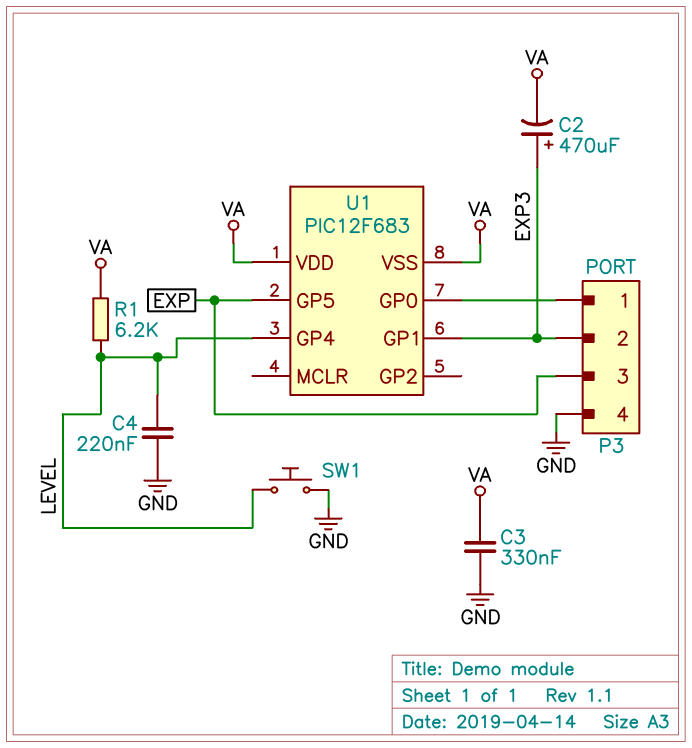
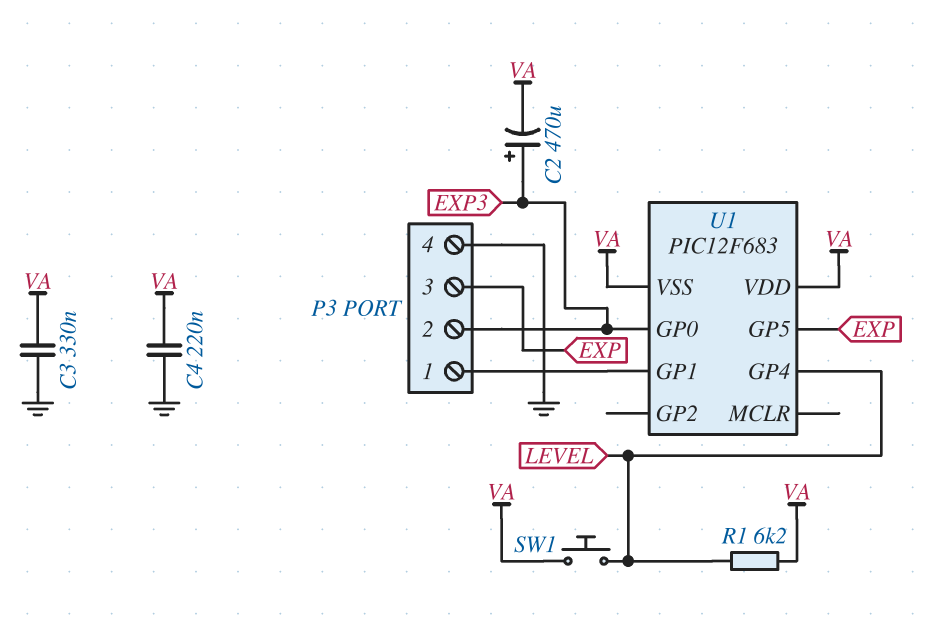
C4: 220nF (GND, LEVEL) -> 220nF (GND, VA)
SW1: button (GND, LEVEL) -> button (LEVEL, VA)
U1 pin GP0: P3/1 -> EXP3
U1 pin GP1: EXP3 -> P3/1

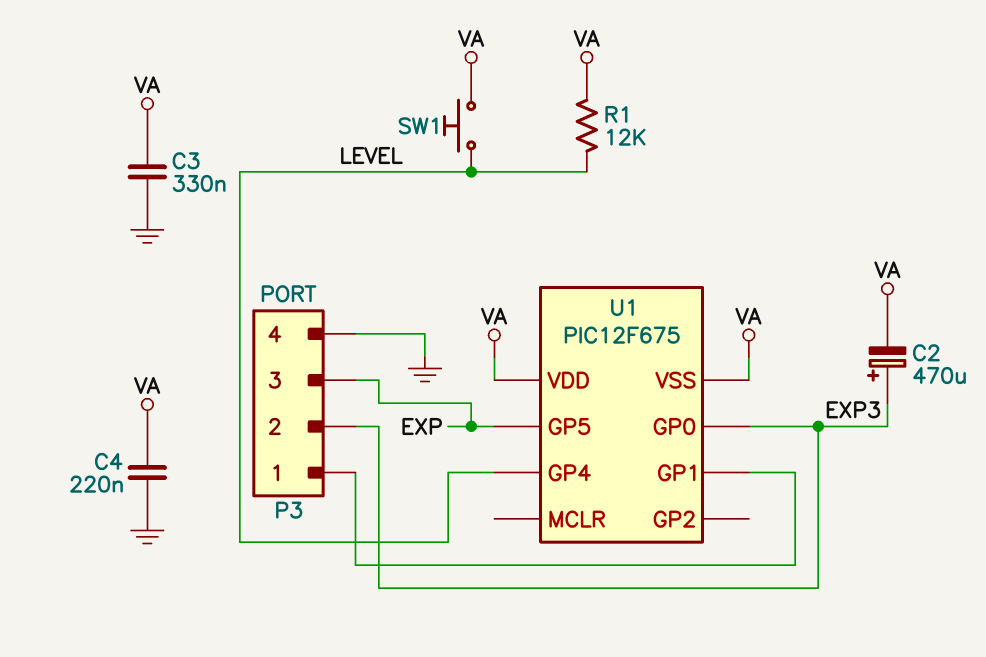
R1: 6.2k (LEVEL, VA) -> 12k (LEVEL, VA)
U1: PIC12F683 -> PIC12F675

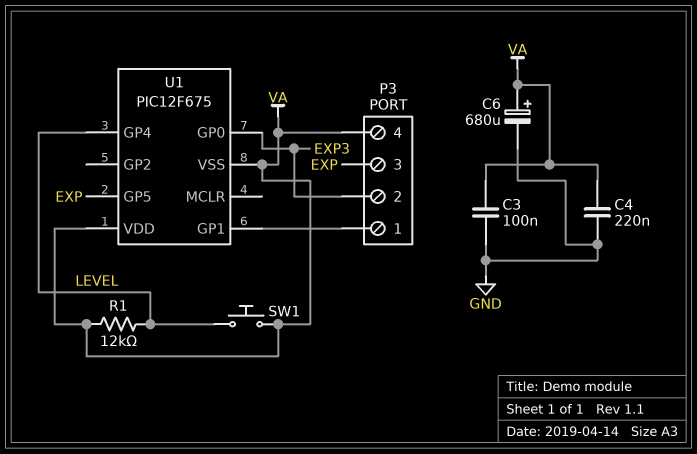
C2: 470uF (plus EXP3, minus VA) -> none
C3: 330nF (GND, VA) -> 100nF (GND, VA)
C6: none -> 680uF (plus VA, minus GND)
P3 pin 4: GND -> VA

